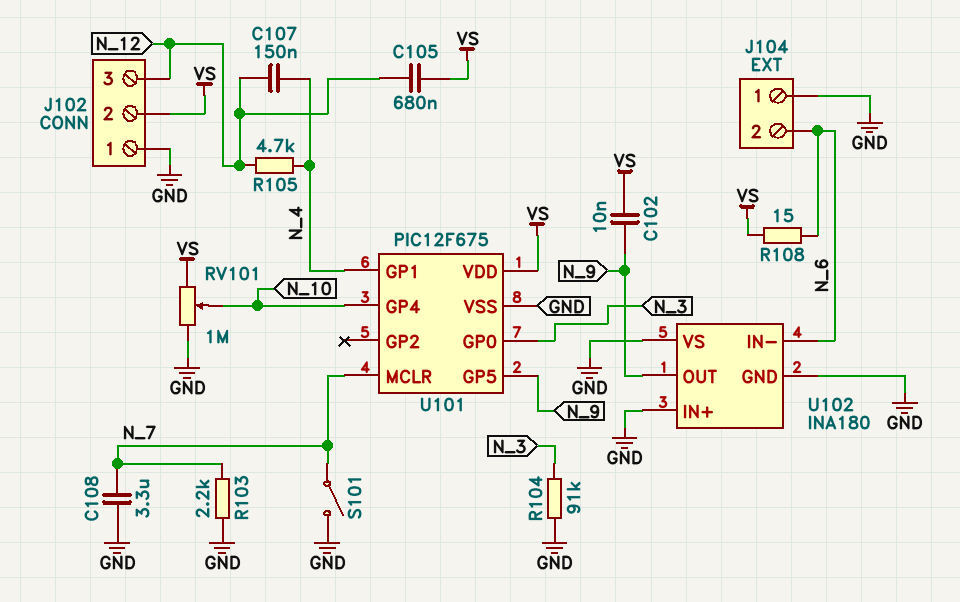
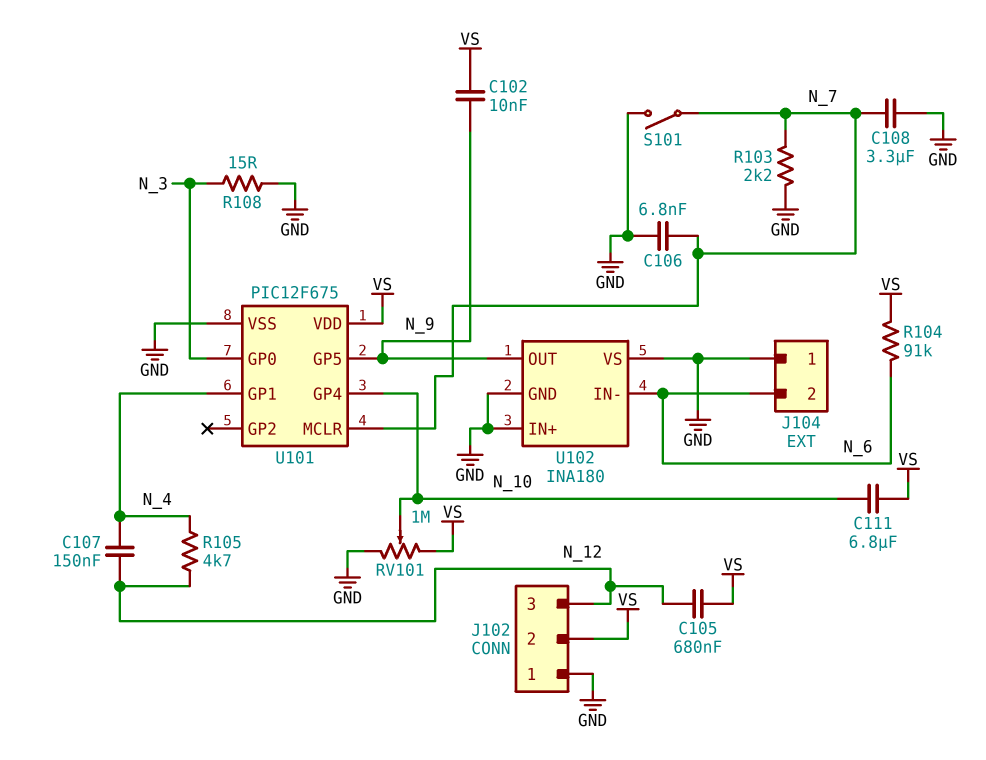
C106: none -> 6.8nF (GND, N_7)
C111: none -> 6.8uF (N_10, VS)
R104: 91k (GND, N_3) -> 91k (N_6, VS)
R108: 15 (N_6, VS) -> 15 (GND, N_3)

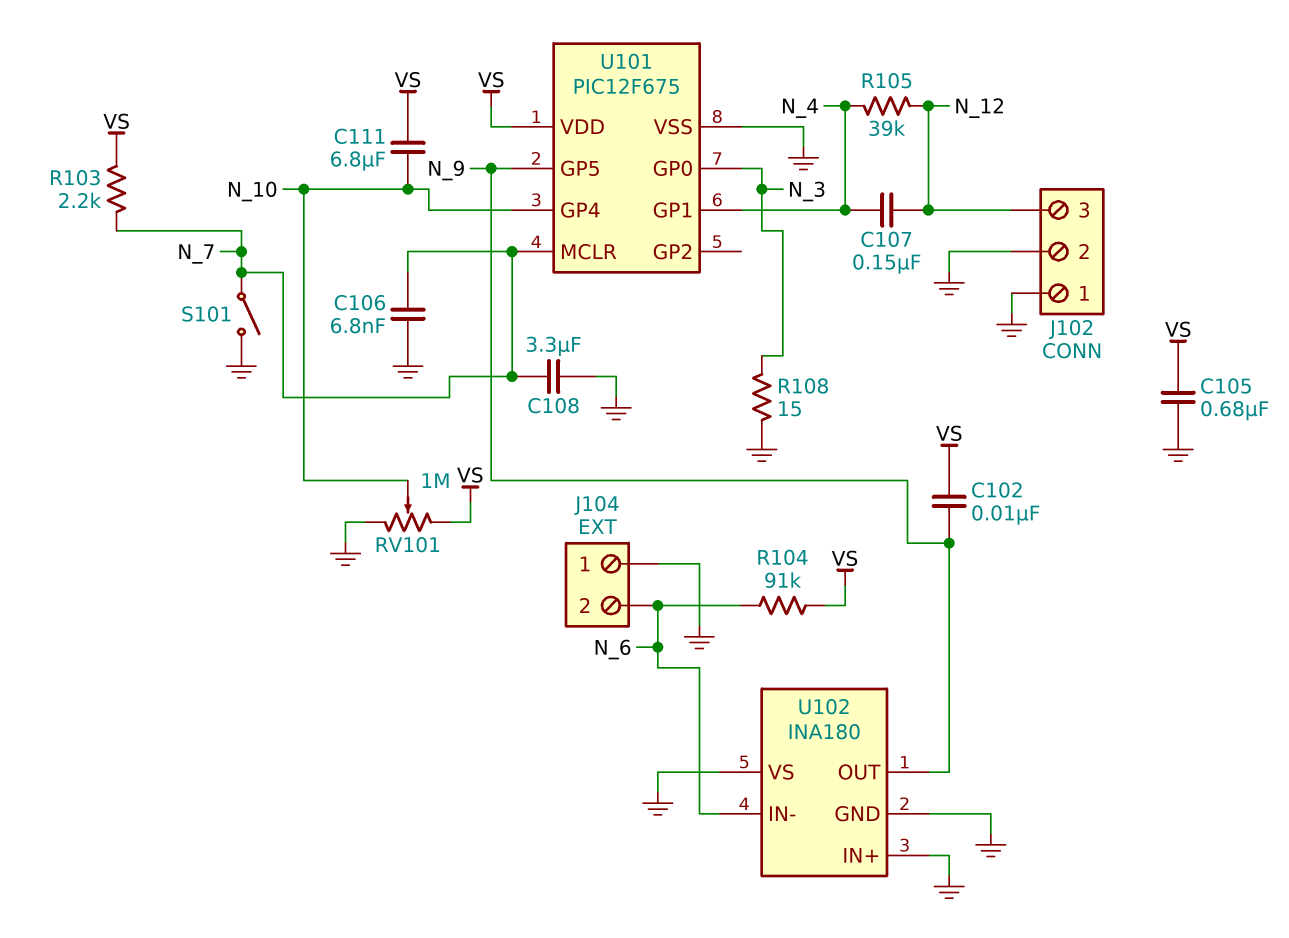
C105: 680nF (N_12, VS) -> 680nF (GND, VS)
J102 pin 2: VS -> GND
R103: 2.2k (GND, N_7) -> 2.2k (N_7, VS)
R105: 4.7k (N_4, N_12) -> 39k (N_4, N_12)

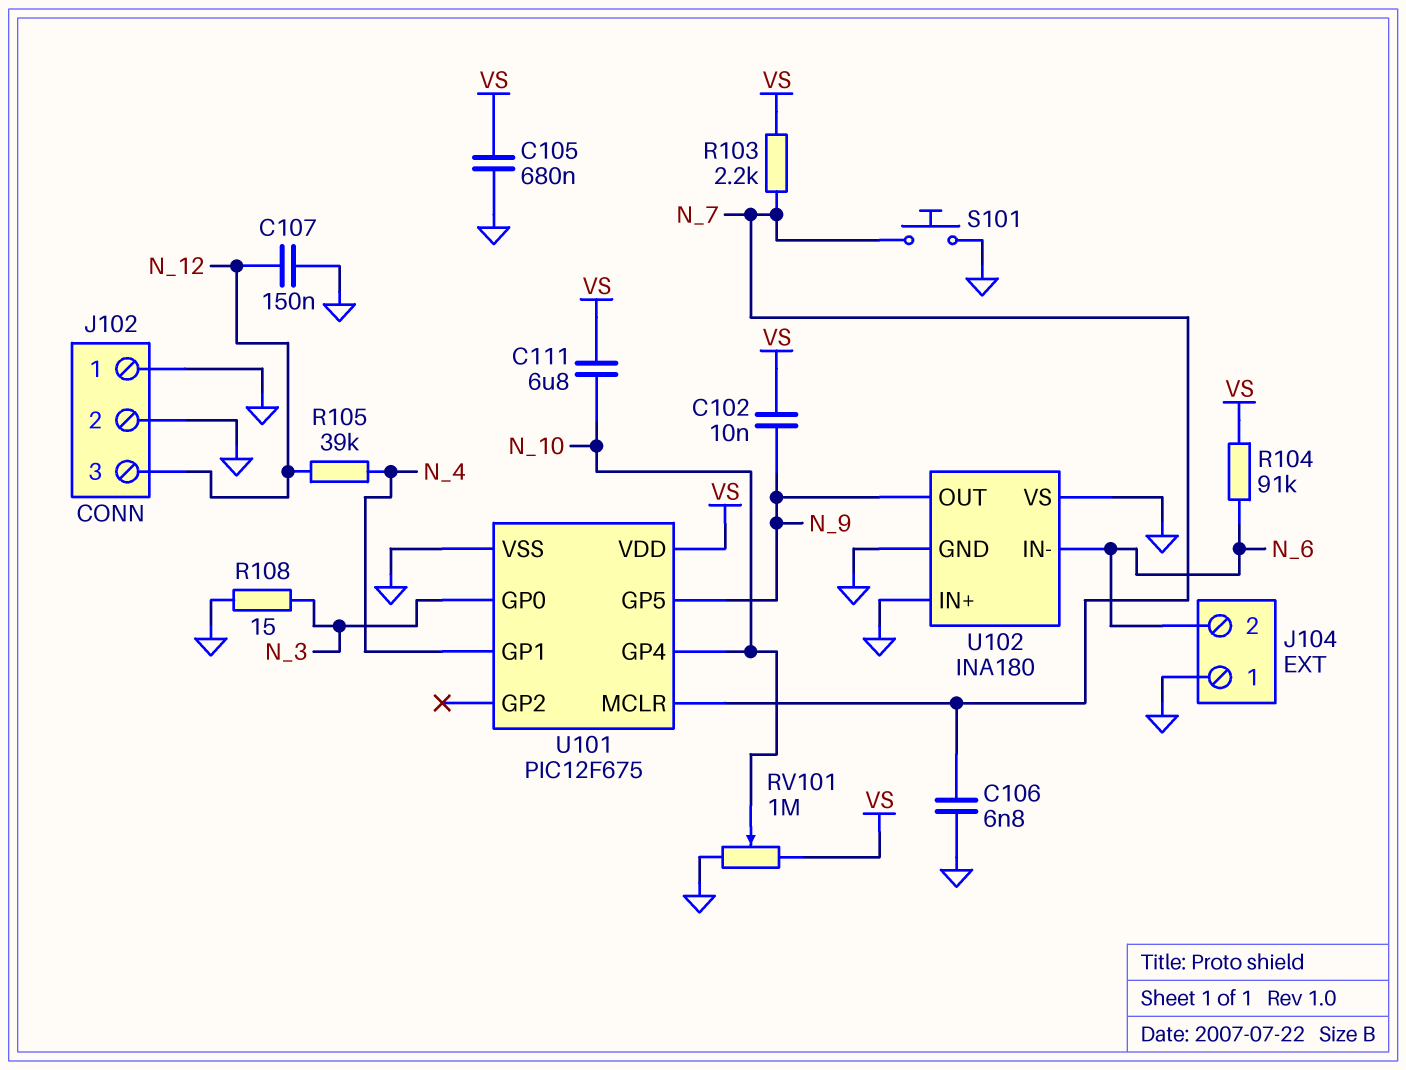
C107: 150nF (N_4, N_12) -> 150nF (GND, N_12)
C108: 3.3uF (GND, N_7) -> none
S101: switch (GND, N_7) -> button (GND, N_7)

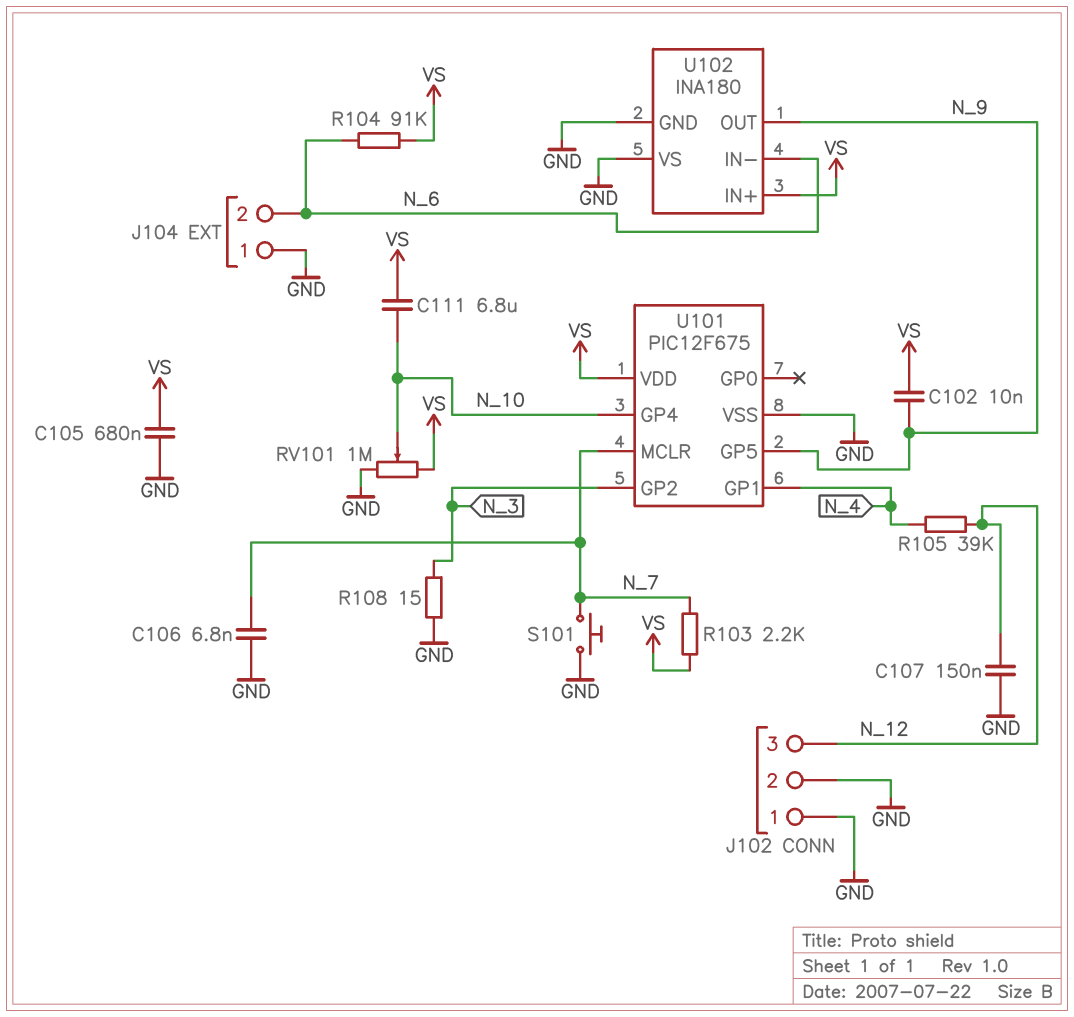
U101 pin GP0: N_3 -> none
U101 pin GP2: none -> N_3
U102 pin IN+: GND -> VS

